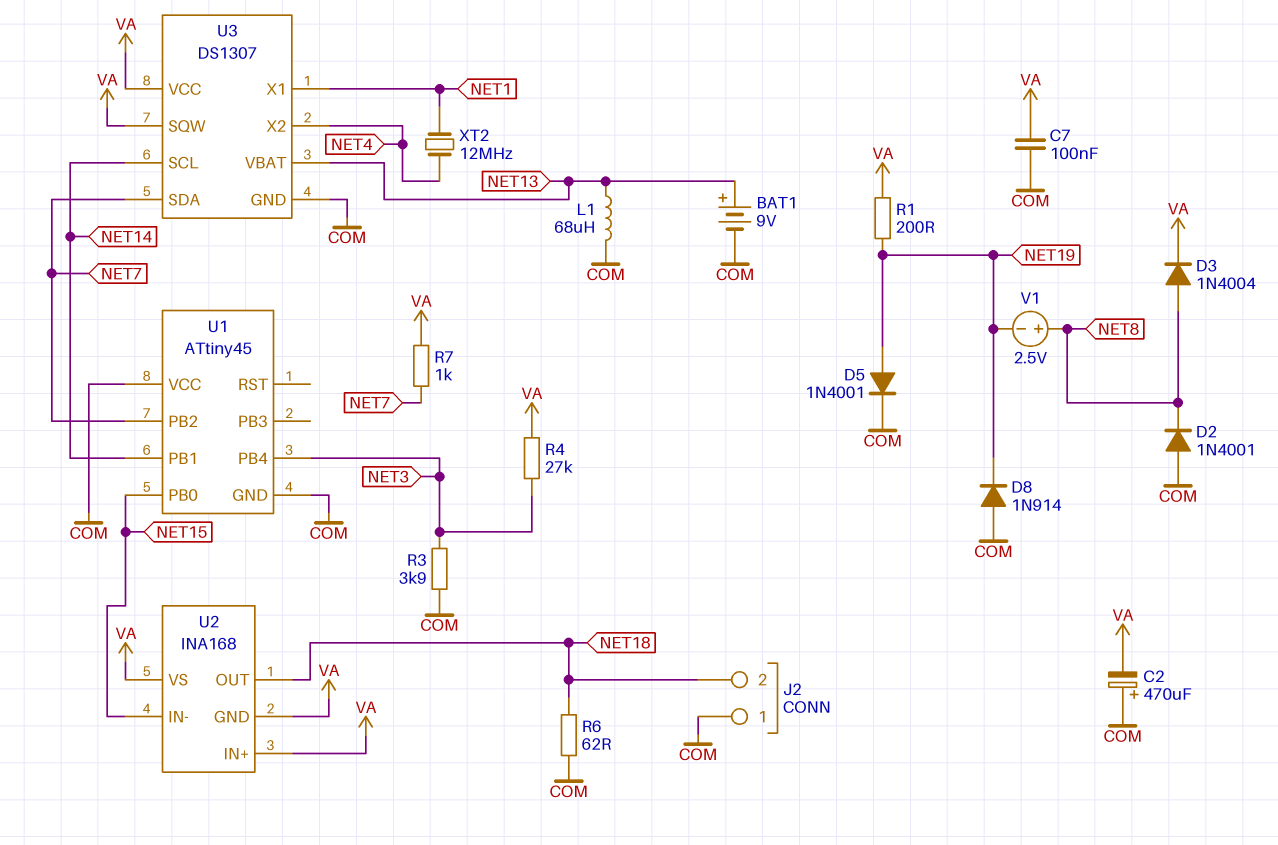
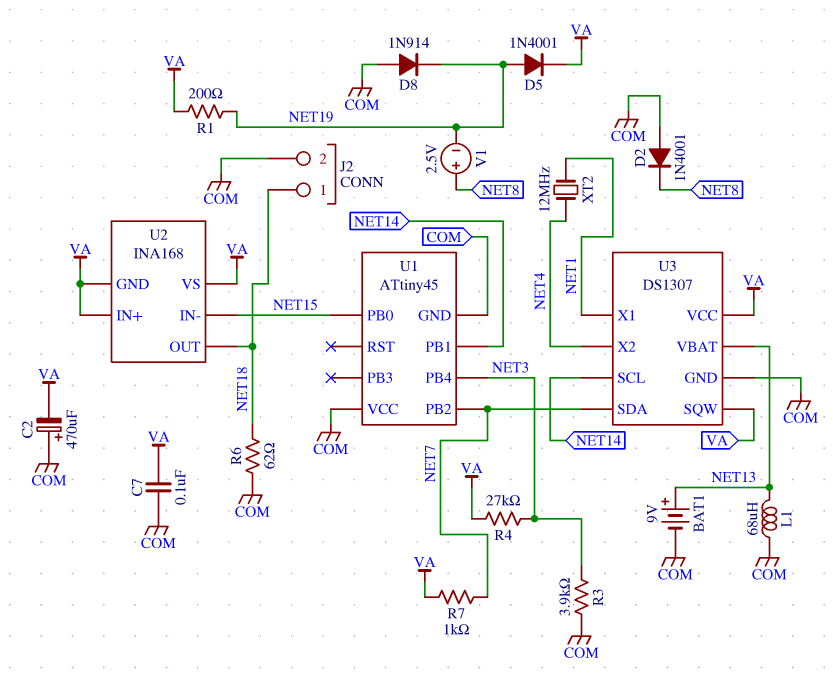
D3: diode 1N4004 (A NET8, K VA) -> none
D5: diode 1N4001 (A NET19, K COM) -> diode 1N4001 (A NET19, K VA)
J2 pin 1: COM -> NET18
J2 pin 2: NET18 -> COM

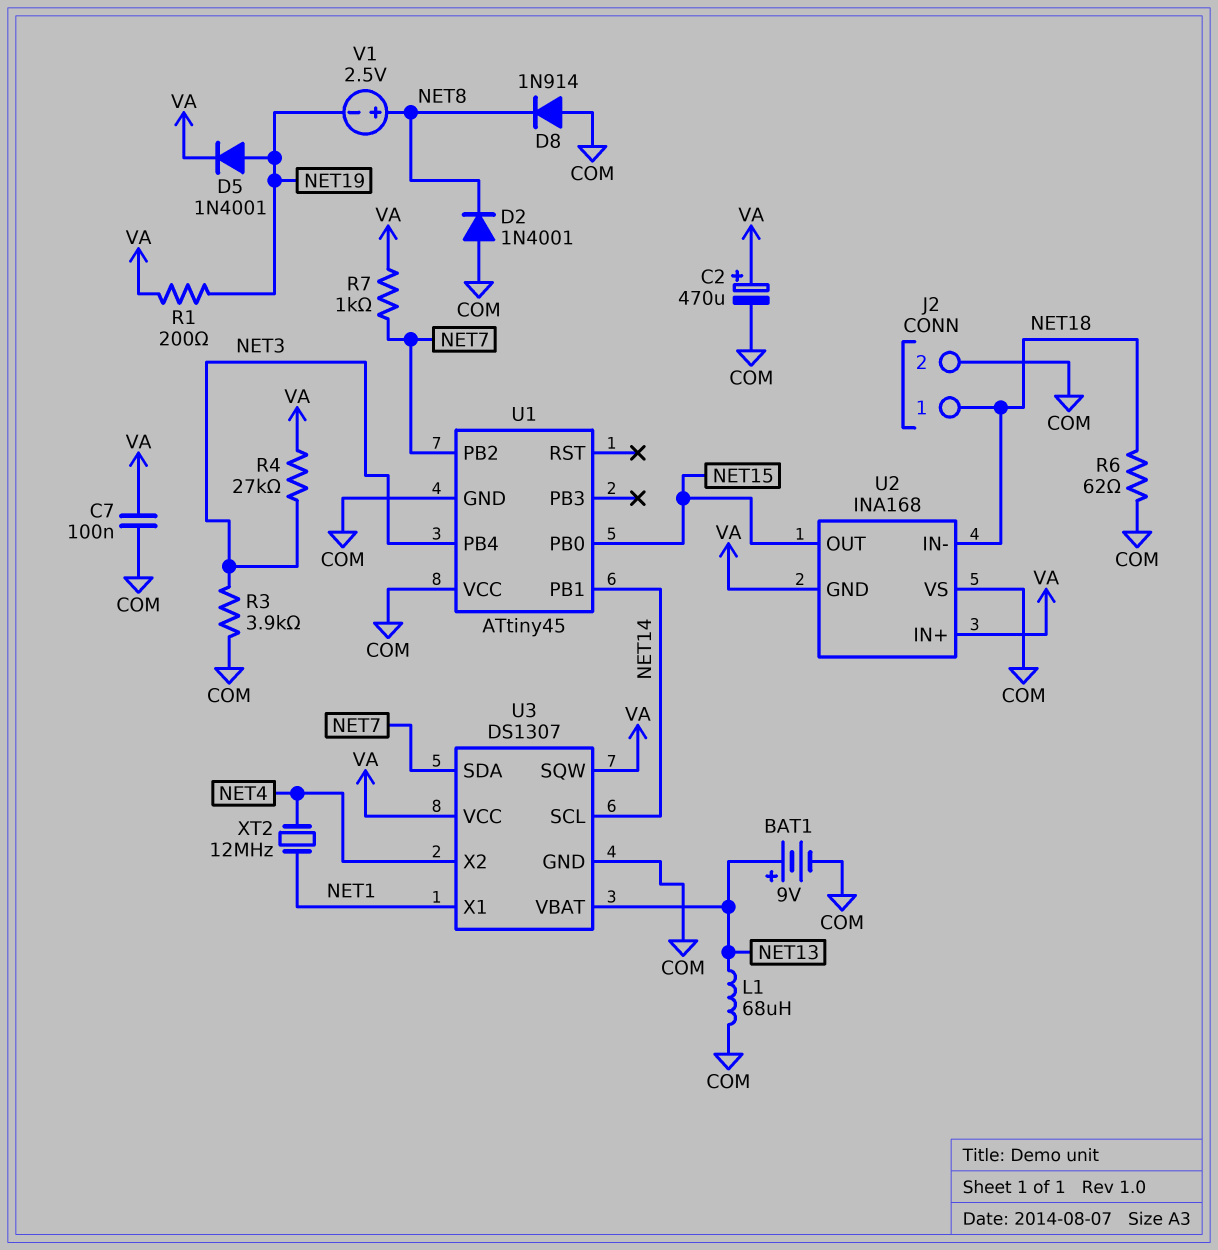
C2: 470uF (plus COM, minus VA) -> 470uF (plus VA, minus COM)
D8: diode 1N914 (A COM, K NET19) -> diode 1N914 (A COM, K NET8)
U2 pin IN-: NET15 -> NET18
U2 pin OUT: NET18 -> NET15
U2 pin VS: VA -> COM

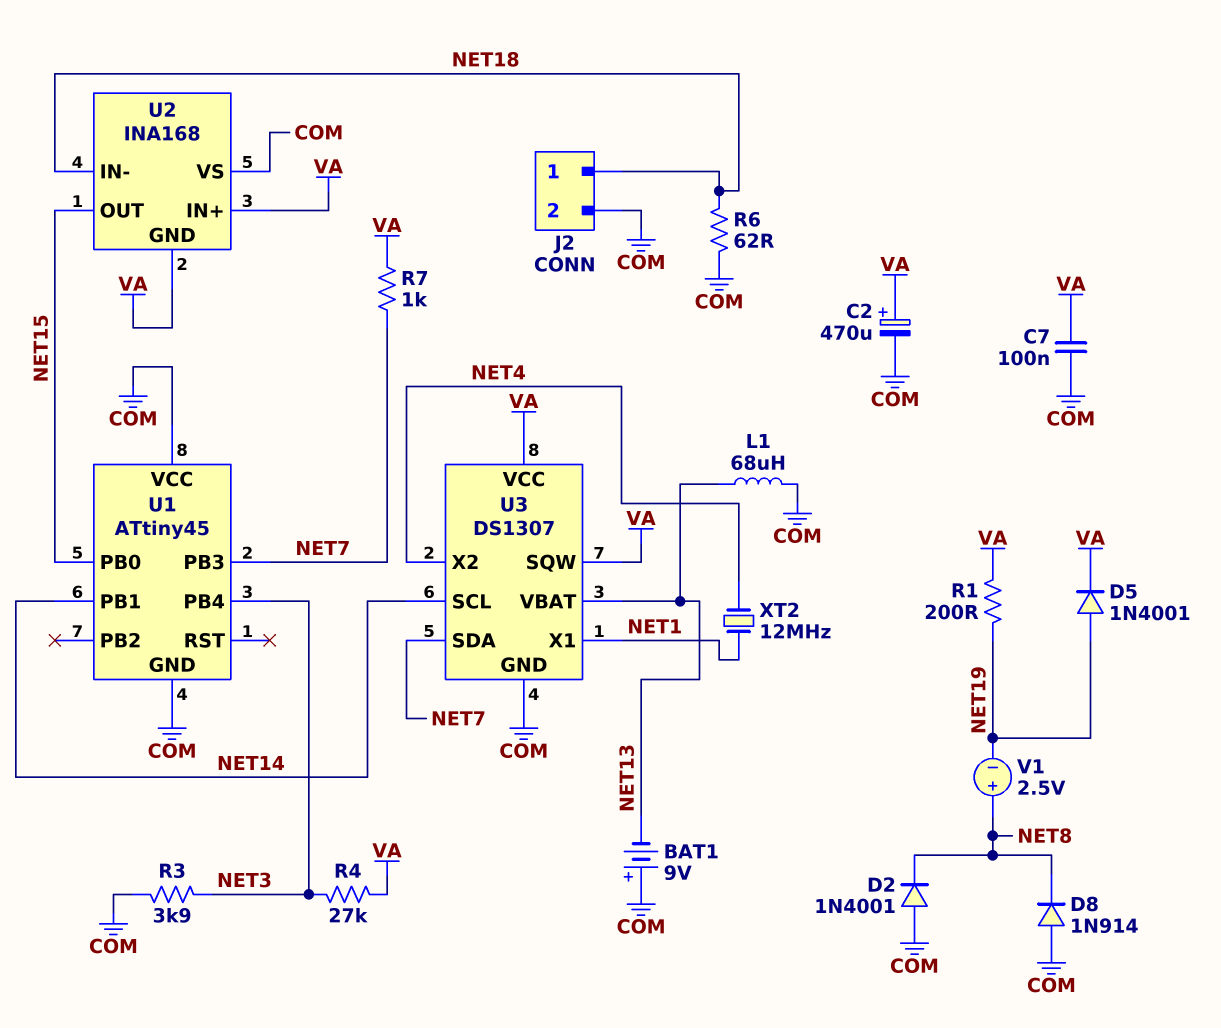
BAT1: 9V (plus NET13, minus COM) -> 9V (plus COM, minus NET13)
U1 pin PB2: NET7 -> none
U1 pin PB3: none -> NET7

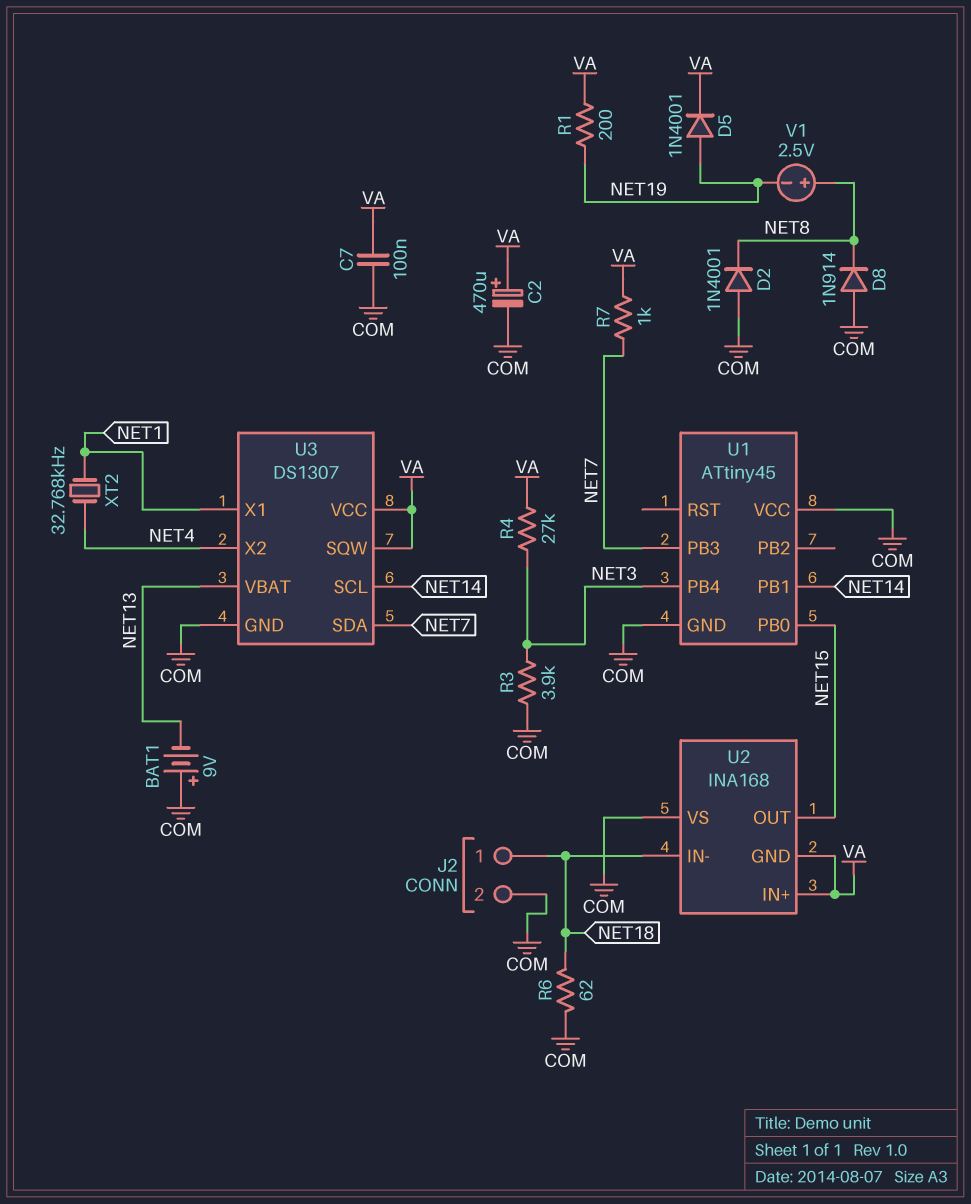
L1: 68uH (COM, NET13) -> none
XT2: 12MHz (NET1, NET4) -> 32.768kHz (NET1, NET4)

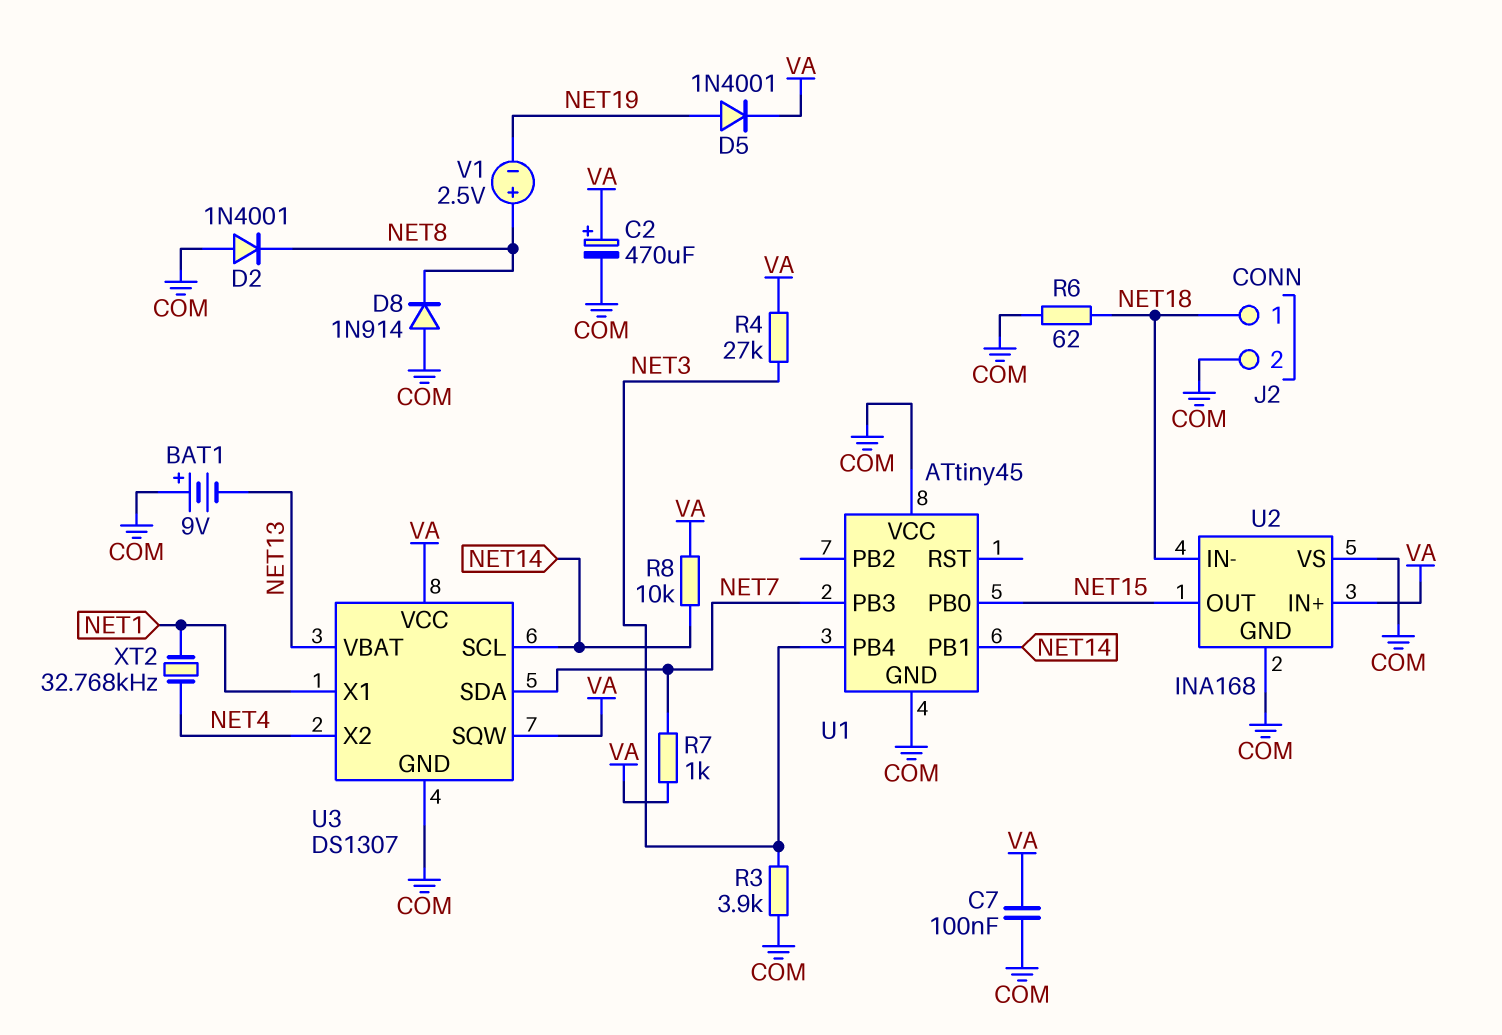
R1: 200 (NET19, VA) -> none
R8: none -> 10k (NET14, VA)
U2 pin GND: VA -> COM

